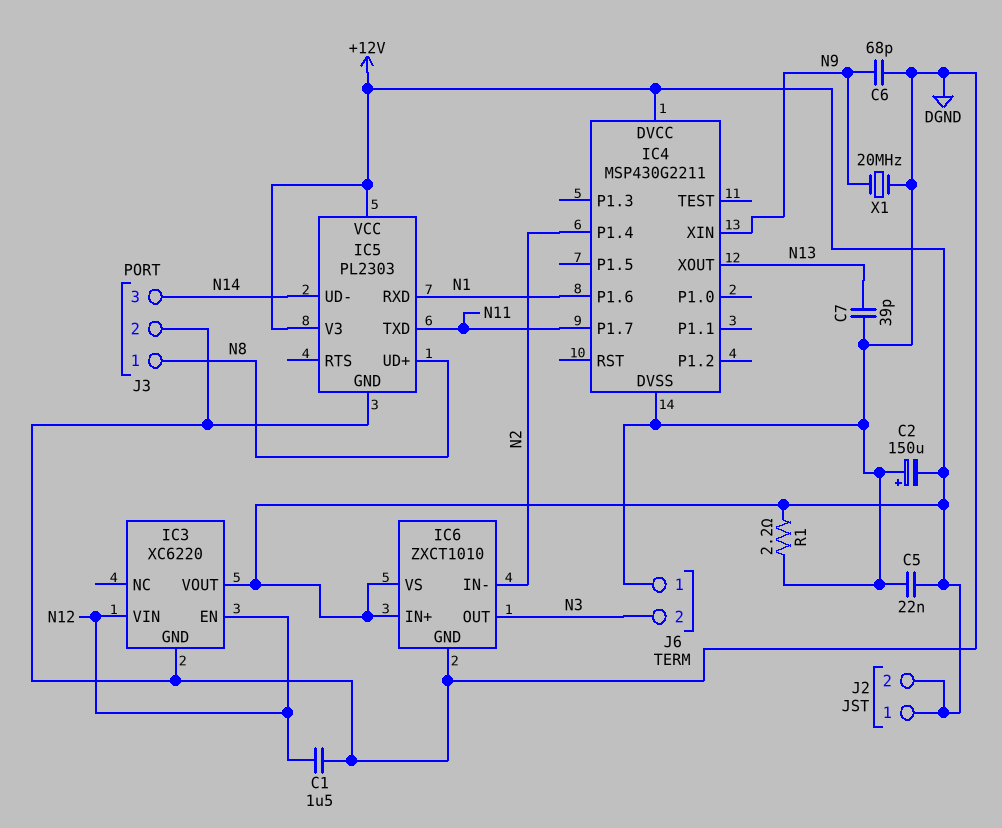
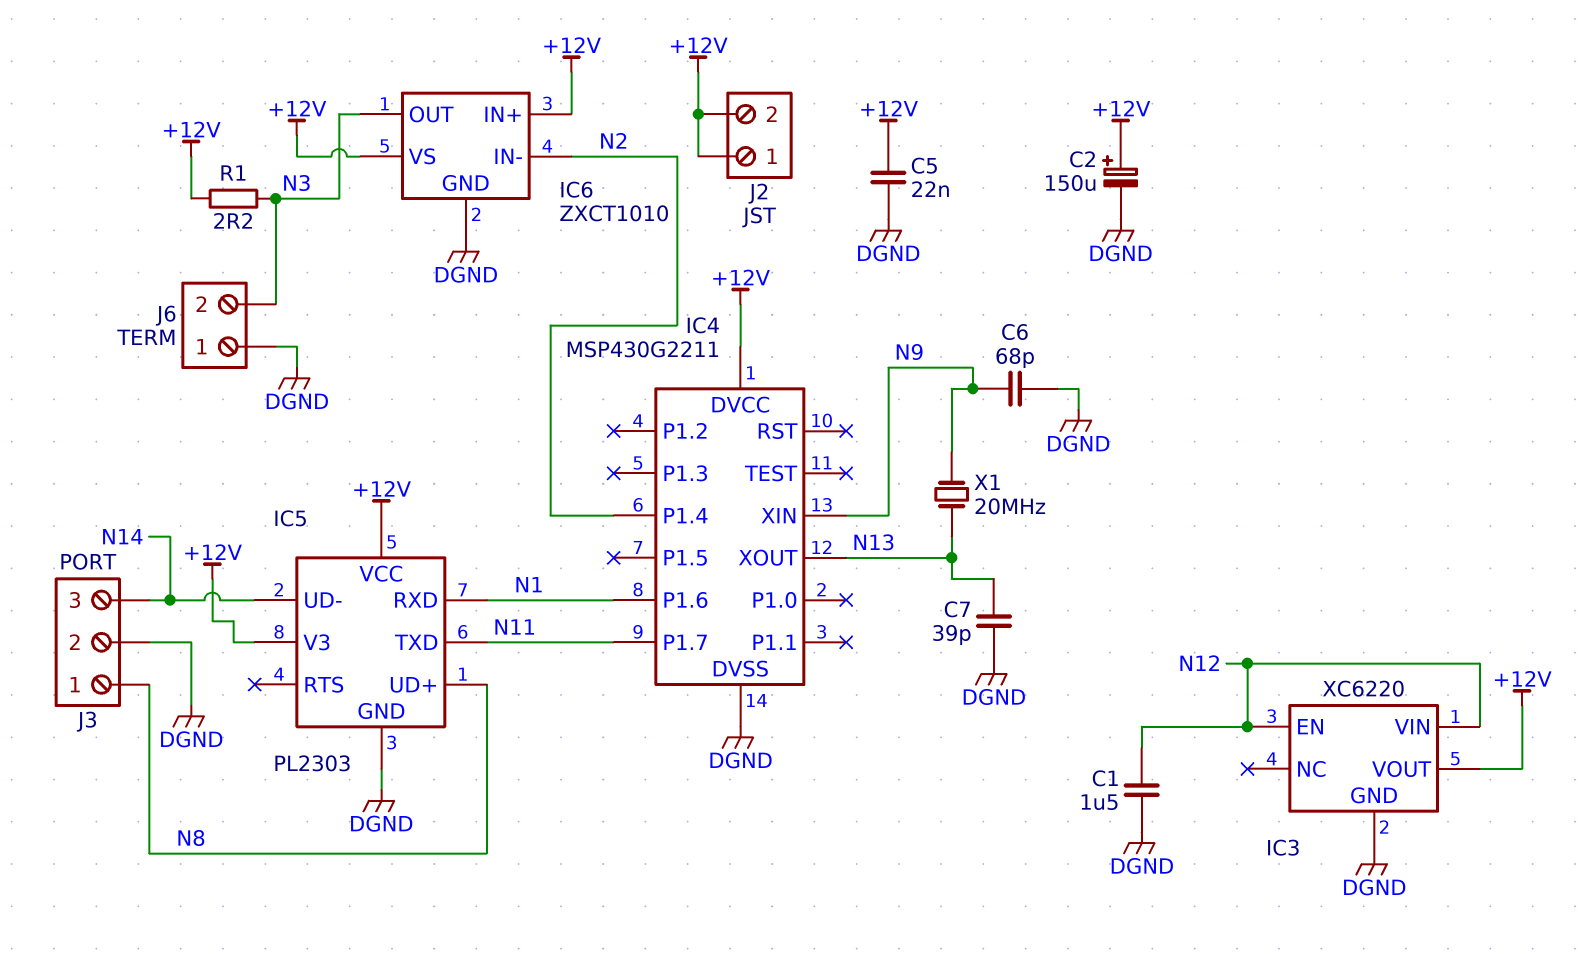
C2: 150uF (plus DGND, minus +12V) -> 150uF (plus +12V, minus DGND)
R1: 2.2 (+12V, DGND) -> 2.2 (+12V, N3)
X1: 20MHz (DGND, N9) -> 20MHz (N9, N13)

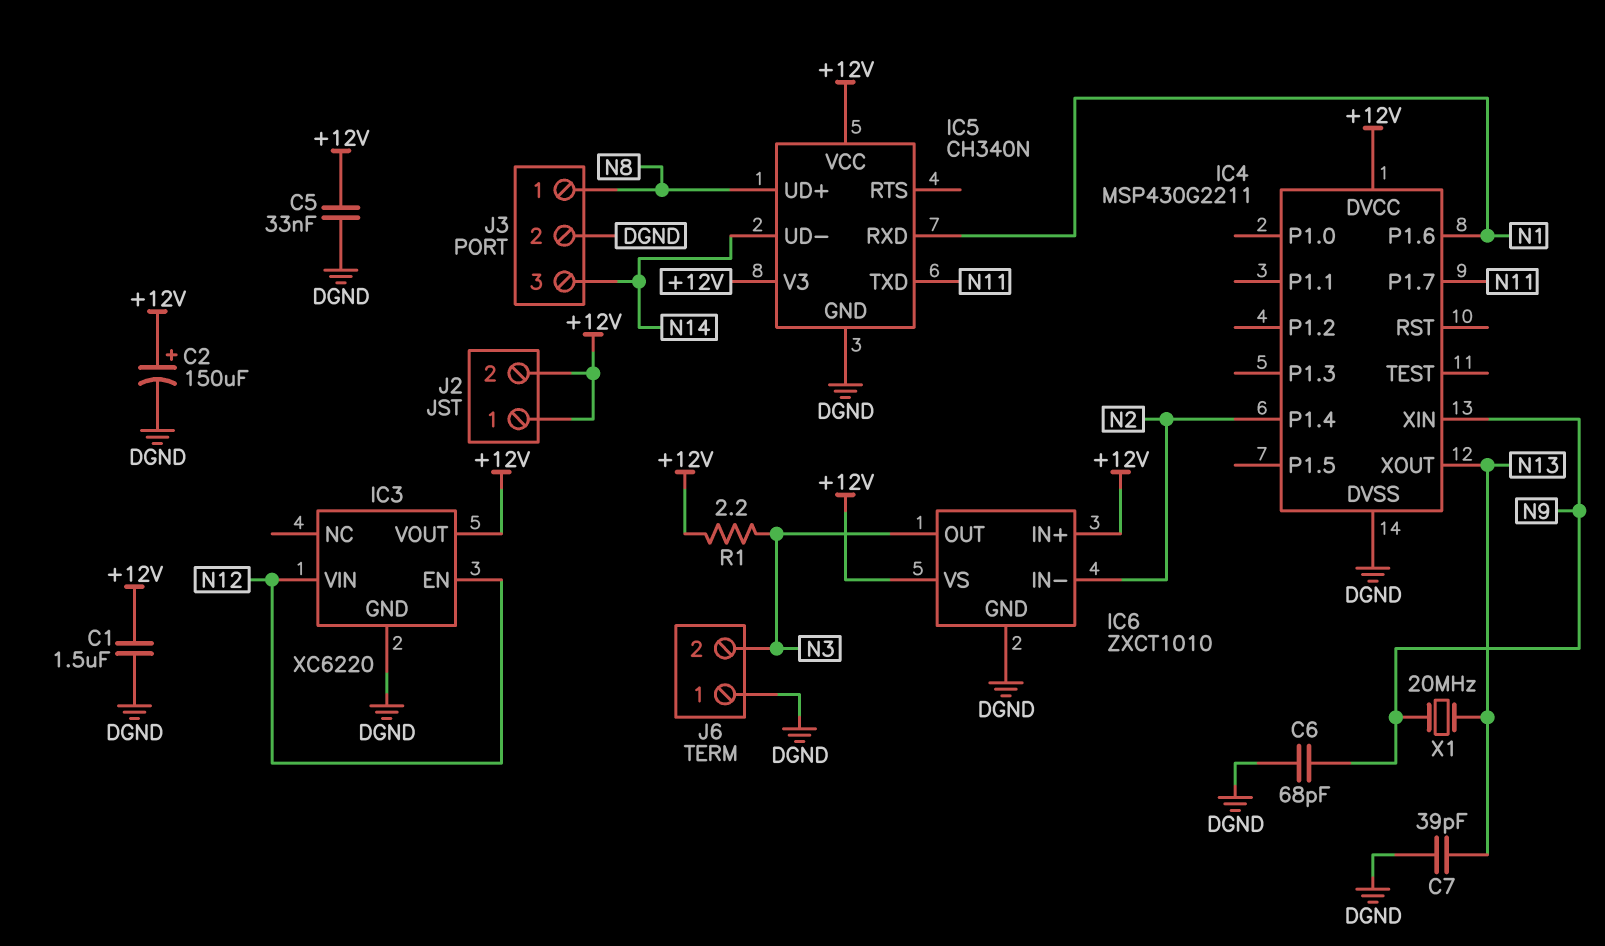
C1: 1.5uF (DGND, N12) -> 1.5uF (+12V, DGND)
C5: 22nF (+12V, DGND) -> 33nF (+12V, DGND)
IC5: PL2303 -> CH340N

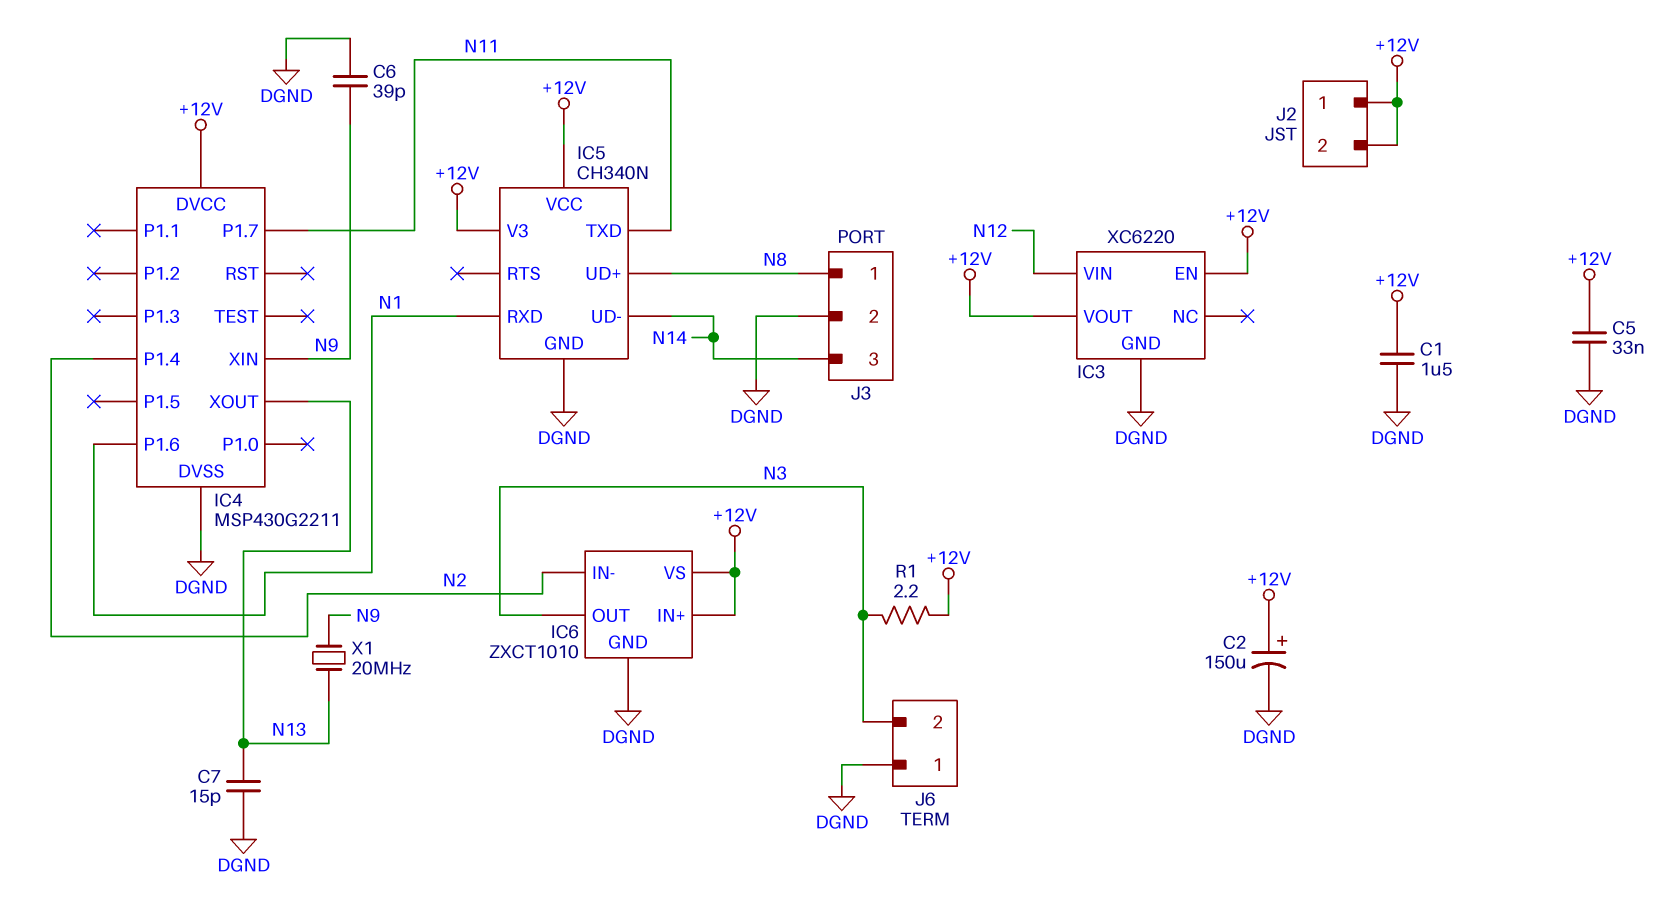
C6: 68pF (DGND, N9) -> 39pF (DGND, N9)
C7: 39pF (DGND, N13) -> 15pF (DGND, N13)
IC3 pin EN: N12 -> +12V

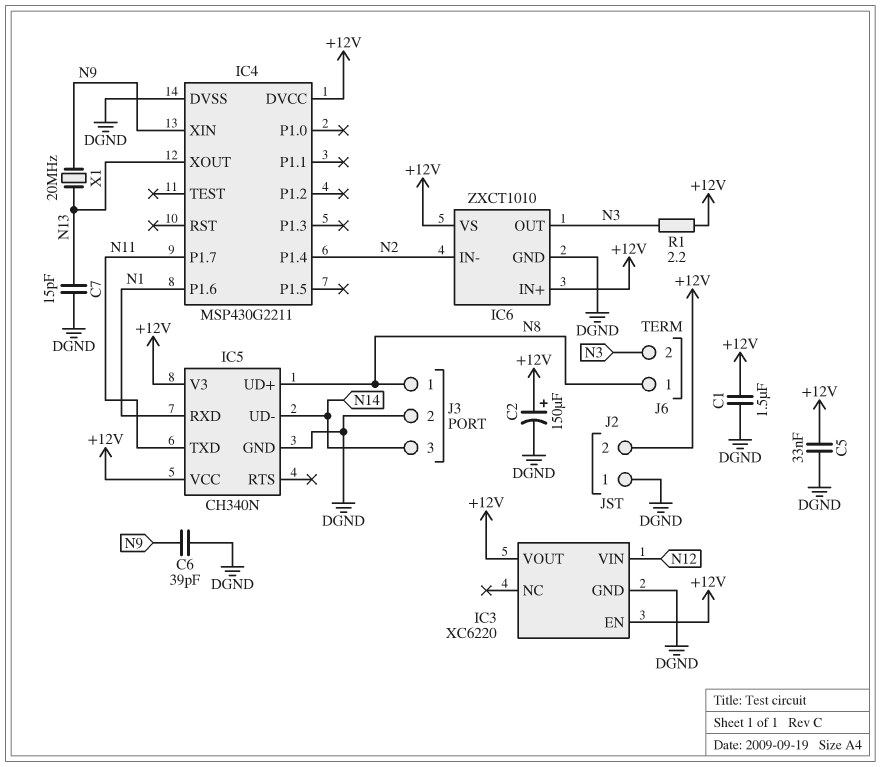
J2 pin 1: +12V -> DGND
J6 pin 1: DGND -> N8

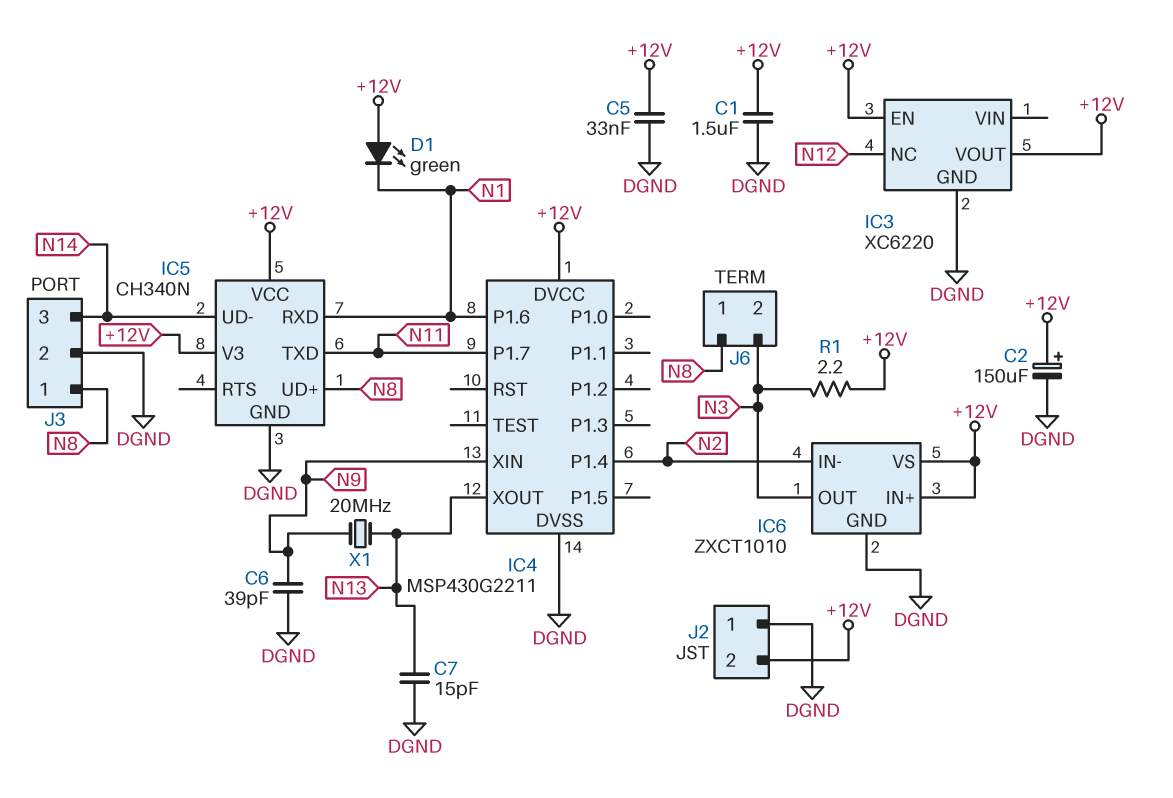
D1: none -> LED green (A +12V, K N1)
IC3 pin NC: none -> N12
IC3 pin VIN: N12 -> none

